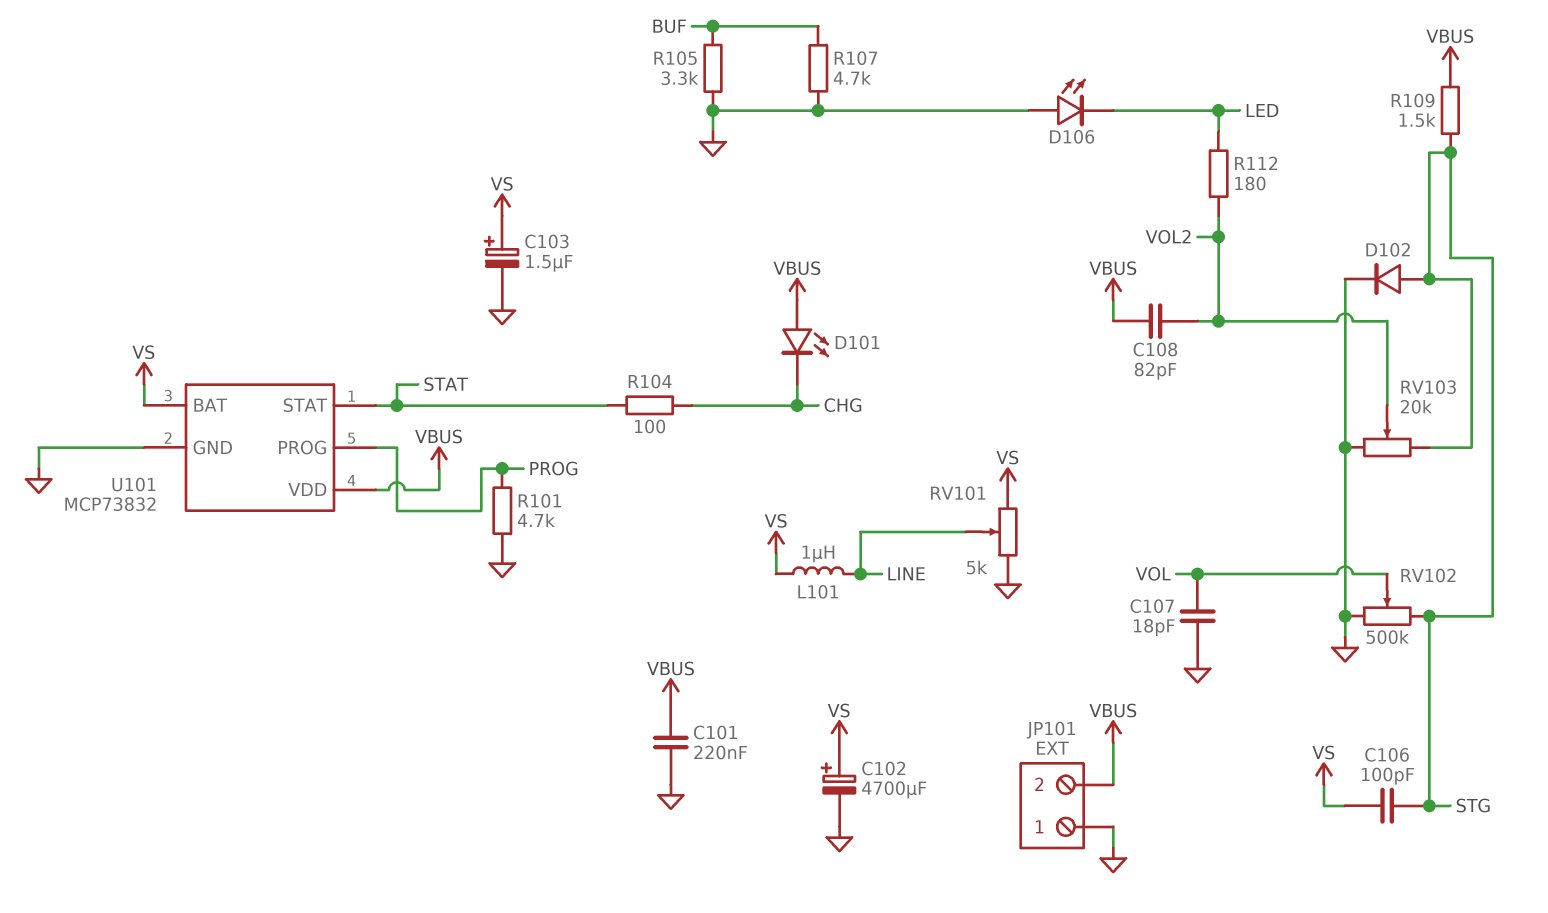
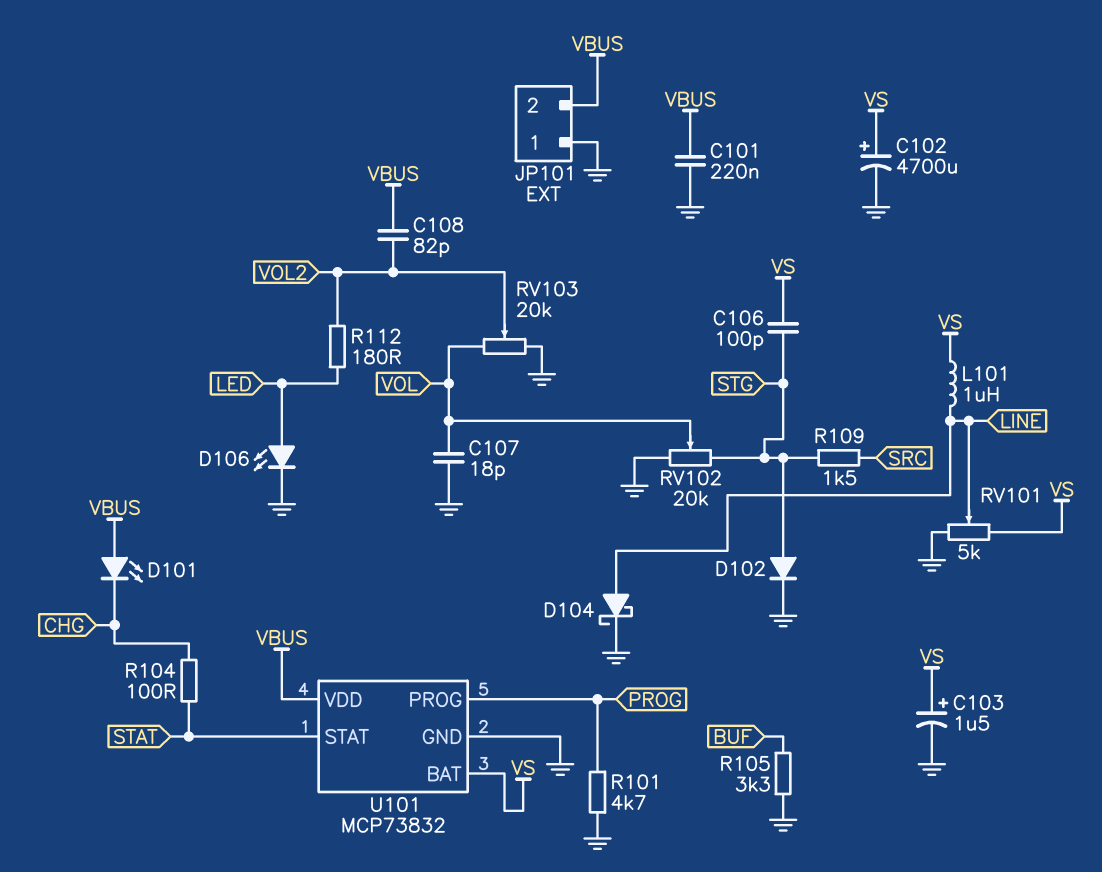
D104: none -> schottky (A LINE, K GND)
D106: LED (A GND, K LED) -> LED (A LED, K GND)
R107: 4.7k (BUF, GND) -> none
R109: 1.5k (STG, VBUS) -> 1.5k (SRC, STG)
RV102: 500k (GND, STG, wiper VOL) -> 20k (GND, STG, wiper VOL)
RV103: 20k (GND, STG, wiper VOL2) -> 20k (GND, VOL, wiper VOL2)

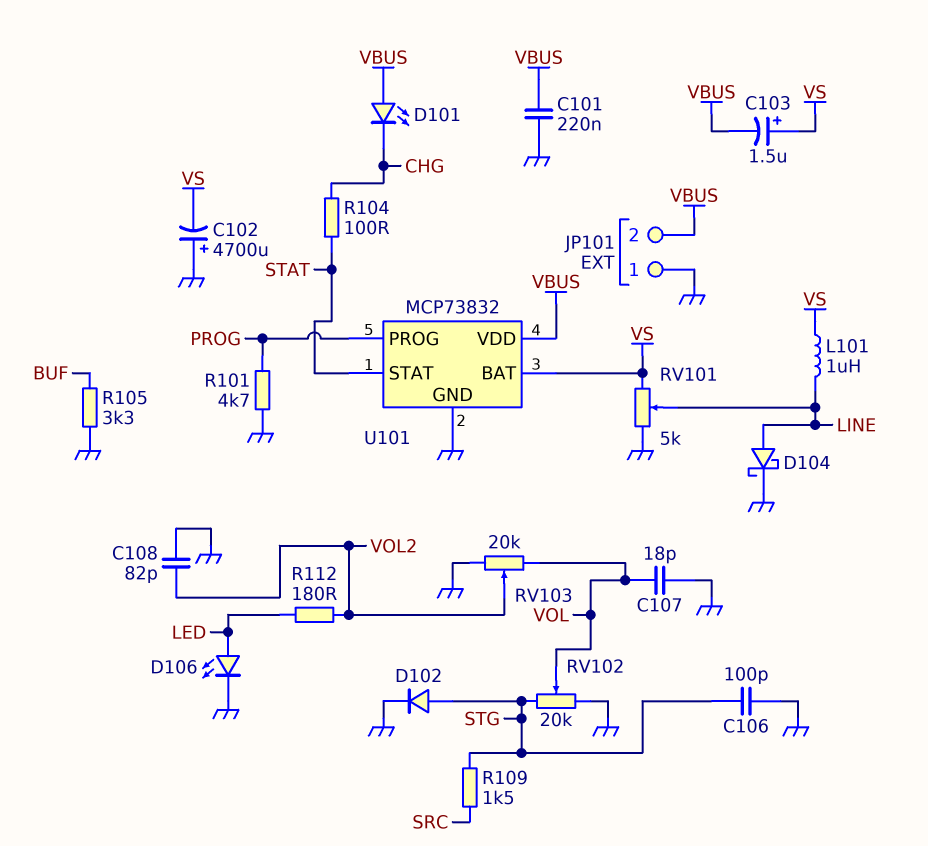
C102: 4700uF (plus VS, minus GND) -> 4700uF (plus GND, minus VS)
C103: 1.5uF (plus VS, minus GND) -> 1.5uF (plus VS, minus VBUS)
C106: 100pF (STG, VS) -> 100pF (GND, STG)
C108: 82pF (VBUS, VOL2) -> 82pF (GND, VOL2)

